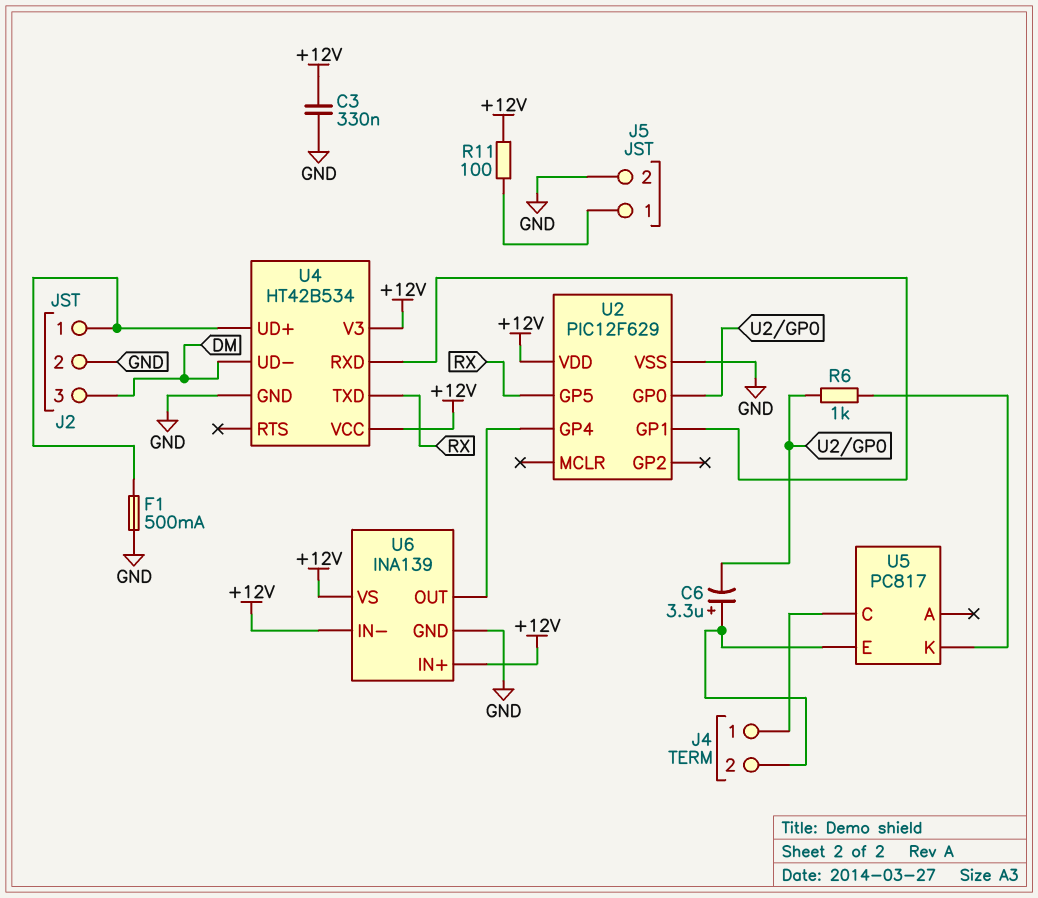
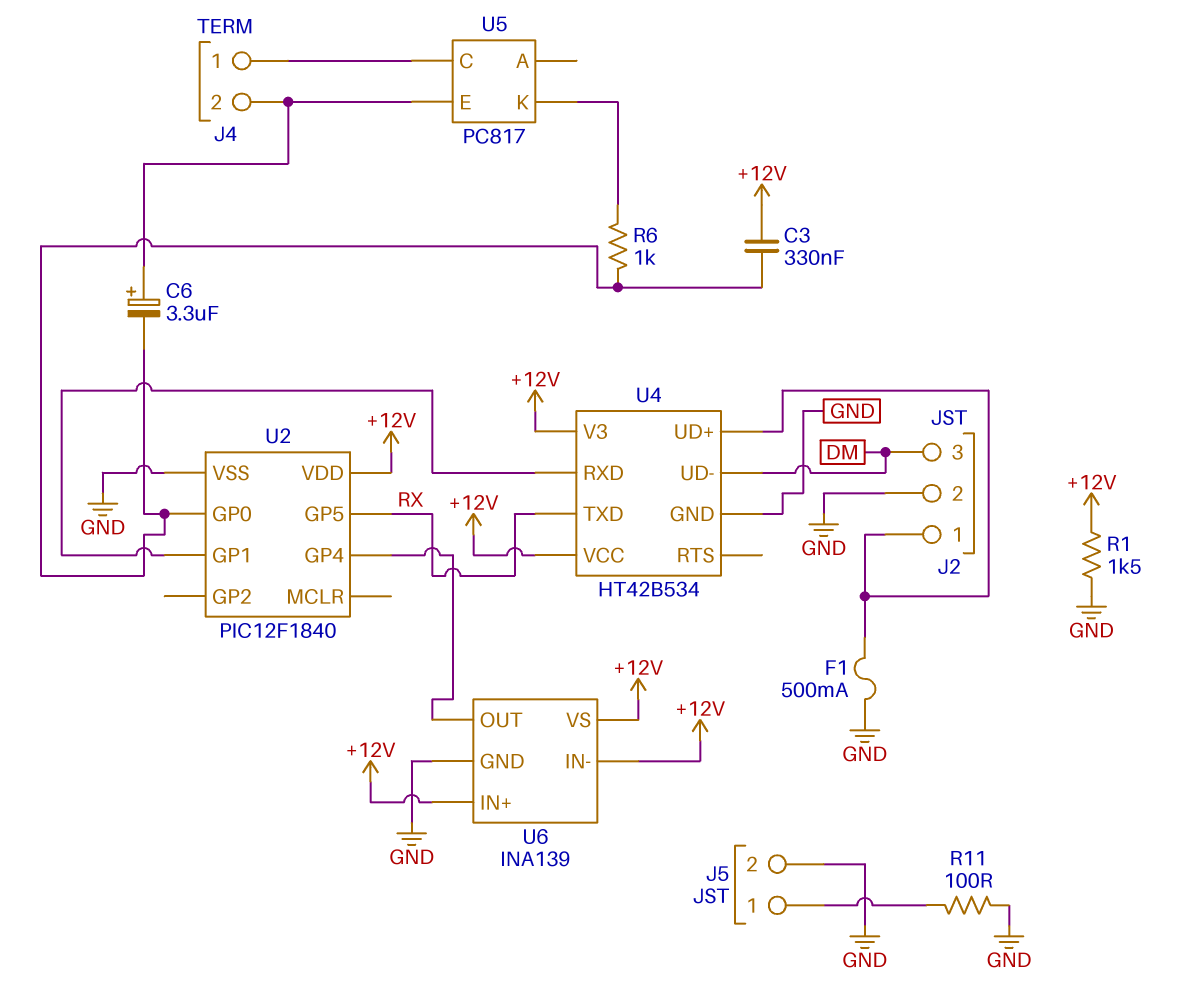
C3: 330nF (+12V, GND) -> 330nF (+12V, U2/GP0)
R1: none -> 1.5k (+12V, GND)
R11: 100 (+12V, J5/1) -> 100 (GND, J5/1)
U2: PIC12F629 -> PIC12F1840

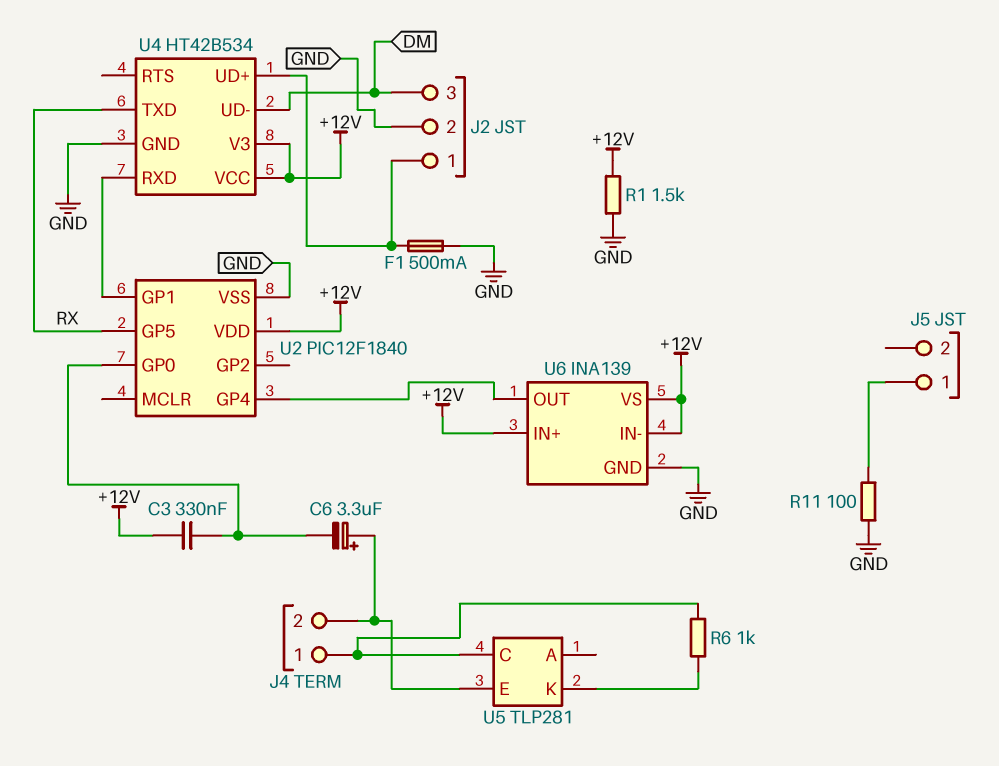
J5 pin 2: GND -> none
R6: 1k (U2/GP0, U5/K) -> 1k (J4/1, U5/K)
U5: PC817 -> TLP281

